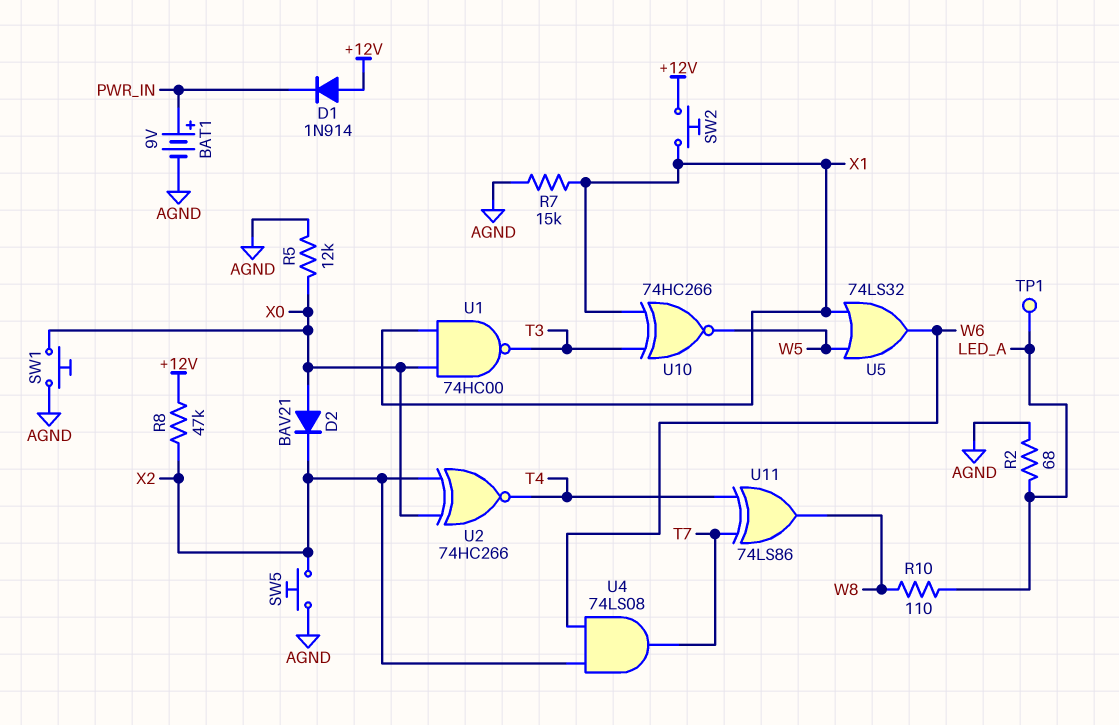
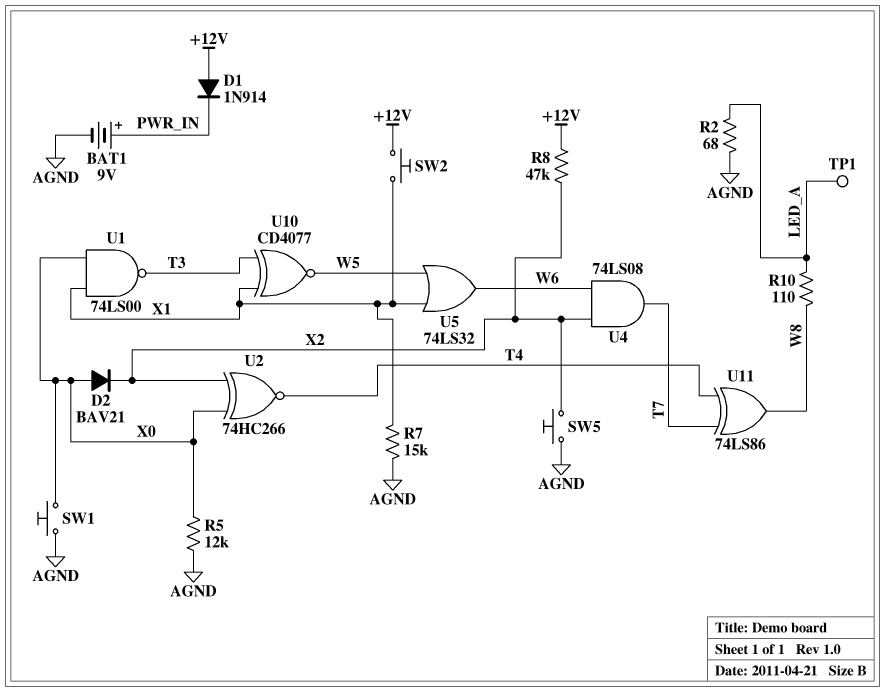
U1: NAND 74HC00 (in X0, in X1, out T3) -> NAND 74LS00 (in X0, in X1, out T3)
U10: XNOR 74HC266 (in T3, in X1, out W5) -> XNOR CD4077 (in T3, in X1, out W5)

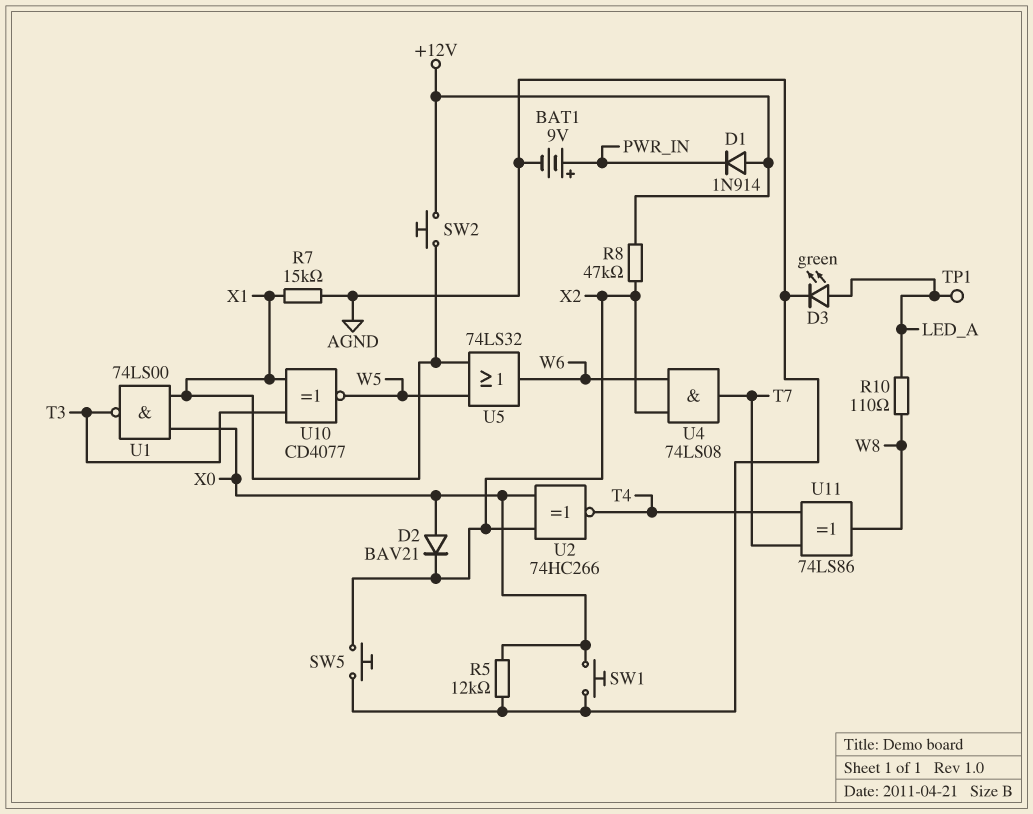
D3: none -> LED green (A LED_A, K AGND)
R2: 68 (AGND, LED_A) -> none

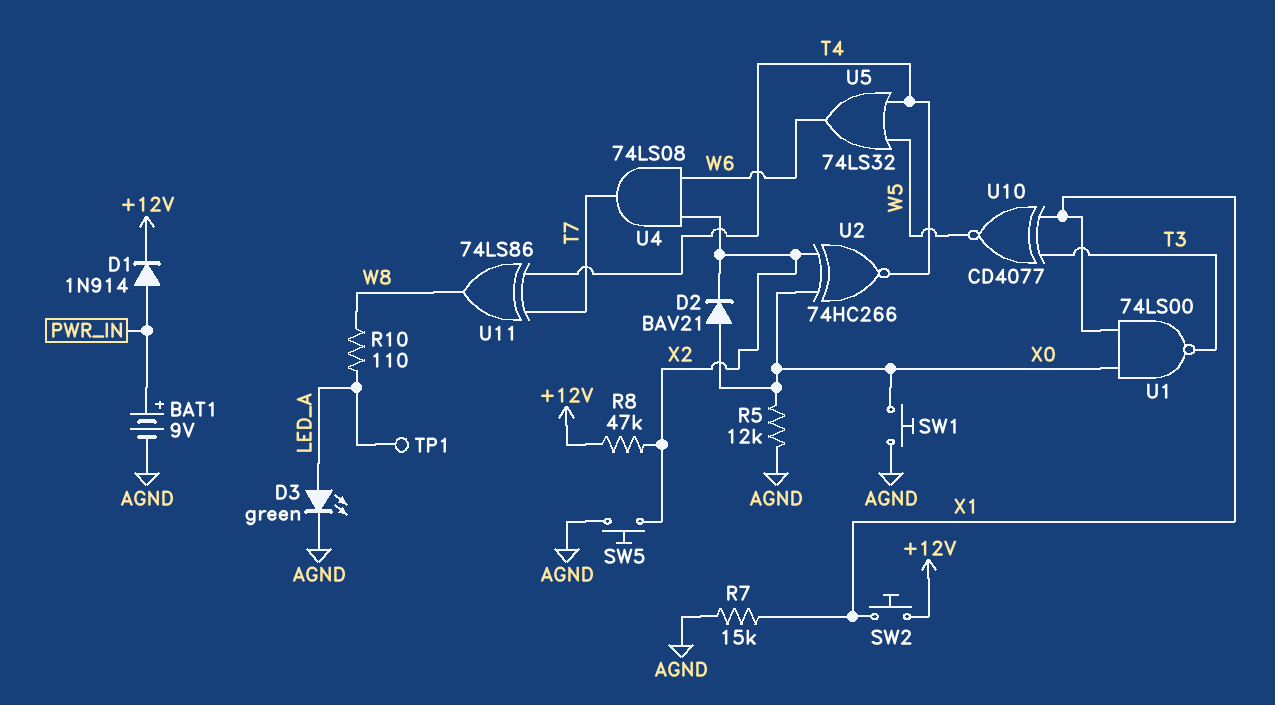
D1: diode 1N914 (A +12V, K PWR_IN) -> diode 1N914 (A PWR_IN, K +12V)
U5: OR 74LS32 (in W5, in X1, out W6) -> OR 74LS32 (in T4, in W5, out W6)

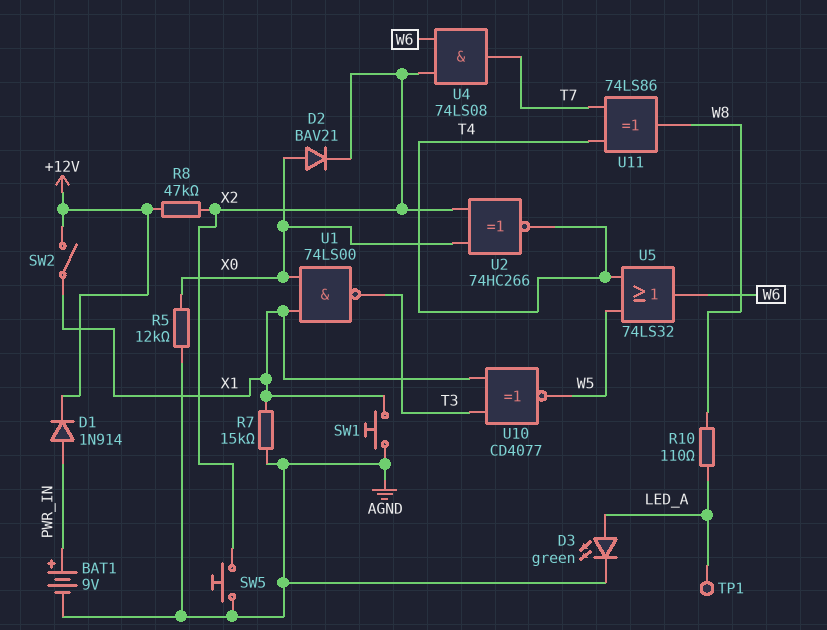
SW1: button (AGND, X0) -> button (AGND, X1)
SW2: button (+12V, X1) -> switch (+12V, X1)

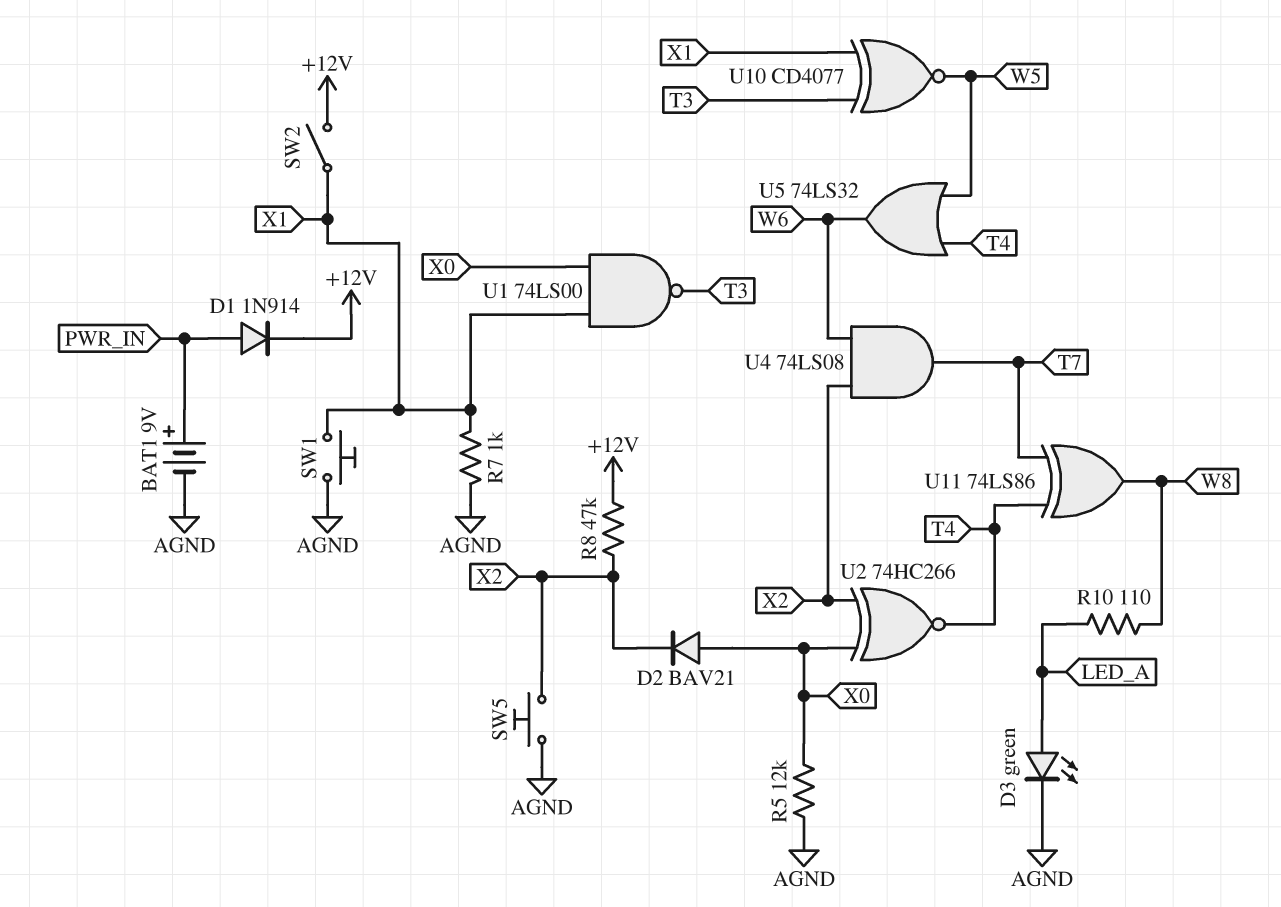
R7: 15k (AGND, X1) -> 1k (AGND, X1)
TP1: test point (LED_A) -> none

